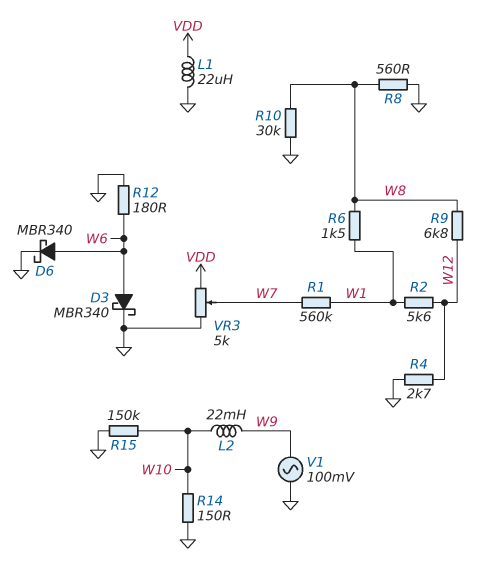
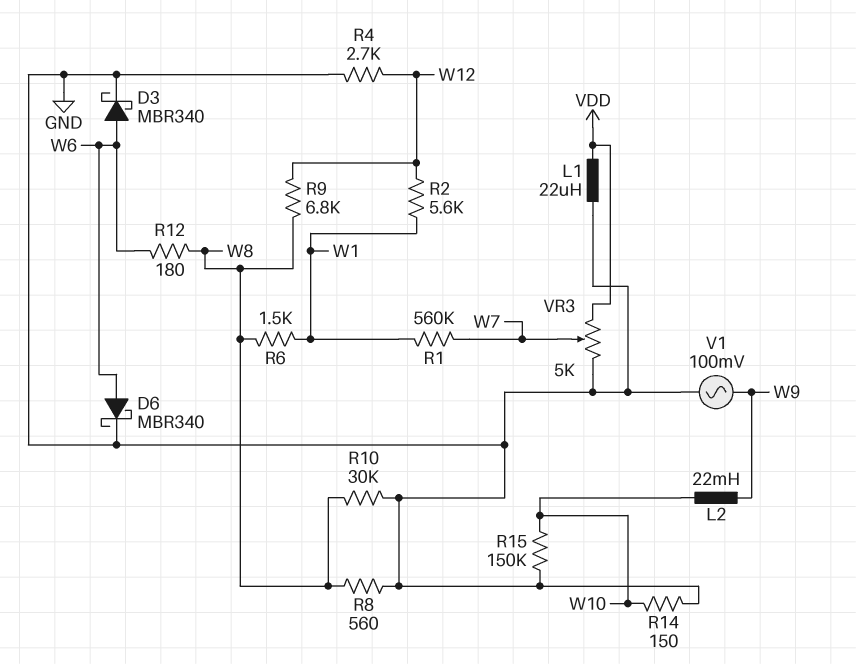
R12: 180 (GND, W6) -> 180 (W6, W8)

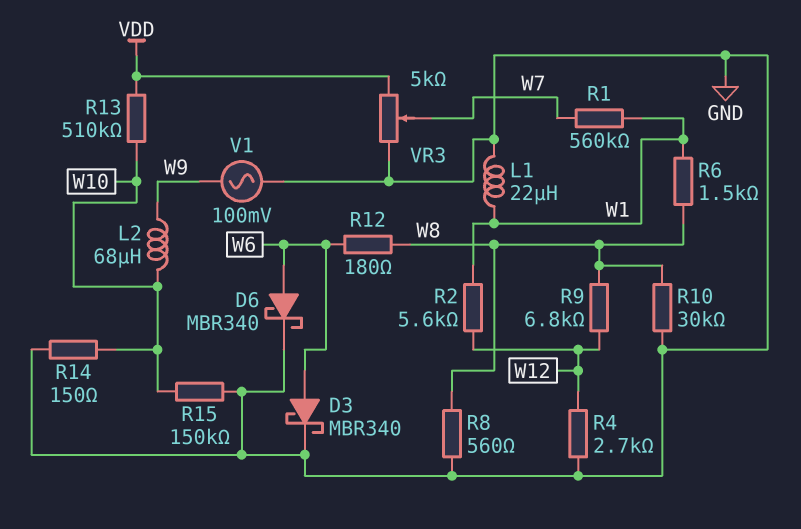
L1: 22uH (GND, VDD) -> 22uH (GND, W1)
L2: 22mH (W9, W10) -> 68uH (W9, W10)
R13: none -> 510k (VDD, W10)

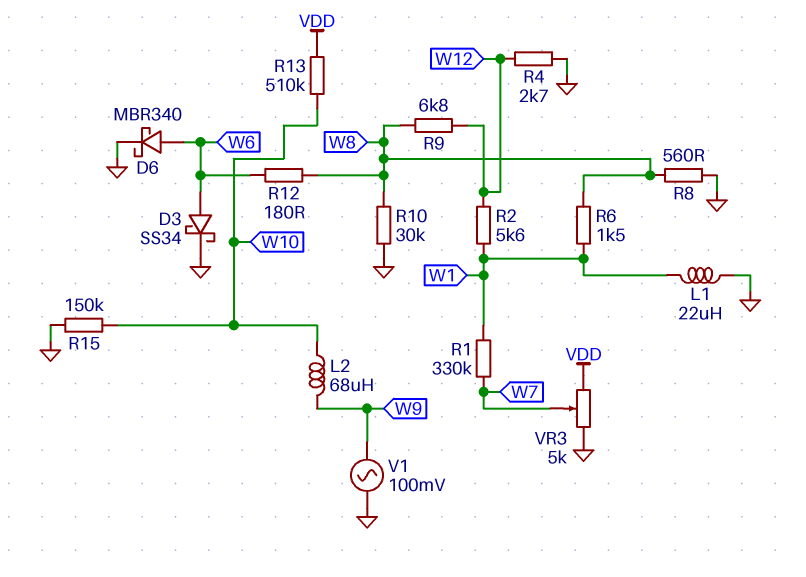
D3: schottky MBR340 (A W6, K GND) -> schottky SS34 (A W6, K GND)
R1: 560k (W1, W7) -> 330k (W1, W7)
R14: 150 (GND, W10) -> none

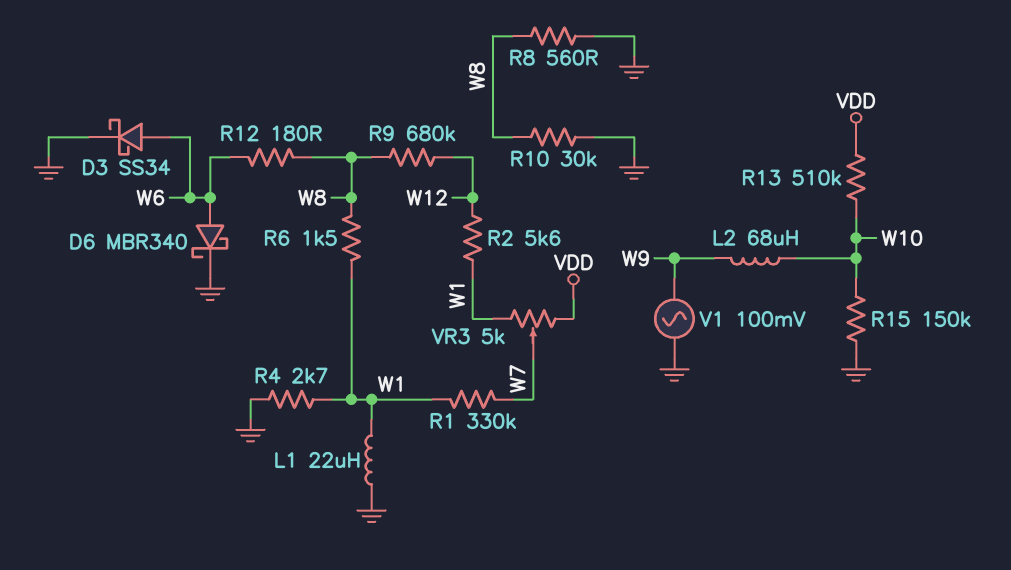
R4: 2.7k (GND, W12) -> 2.7k (GND, W1)
R9: 6.8k (W8, W12) -> 680k (W8, W12)
VR3: 5k (GND, VDD, wiper W7) -> 5k (VDD, W1, wiper W7)

